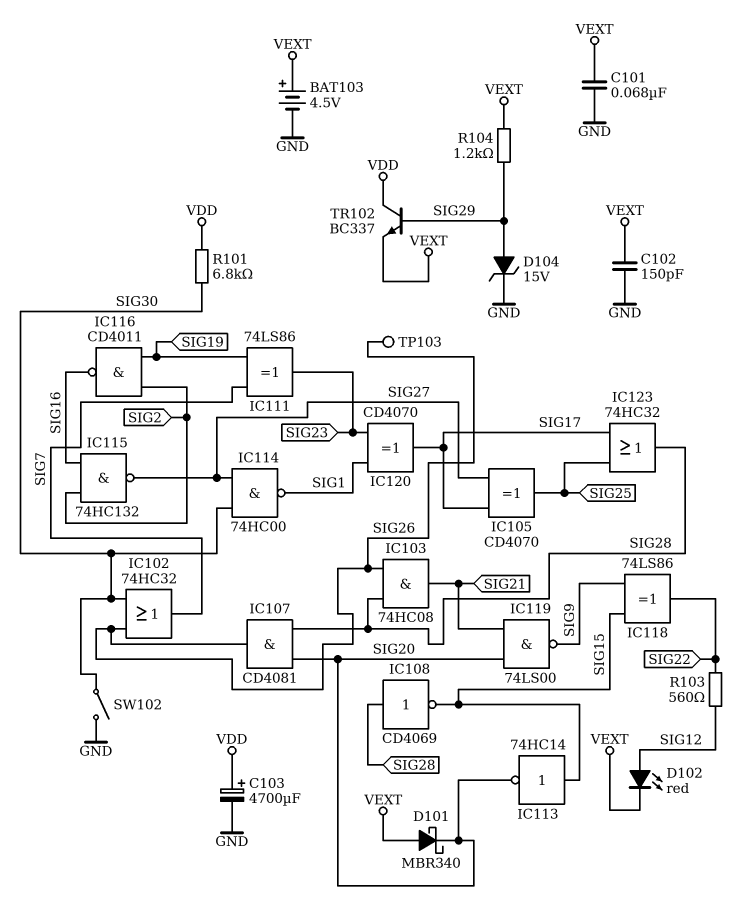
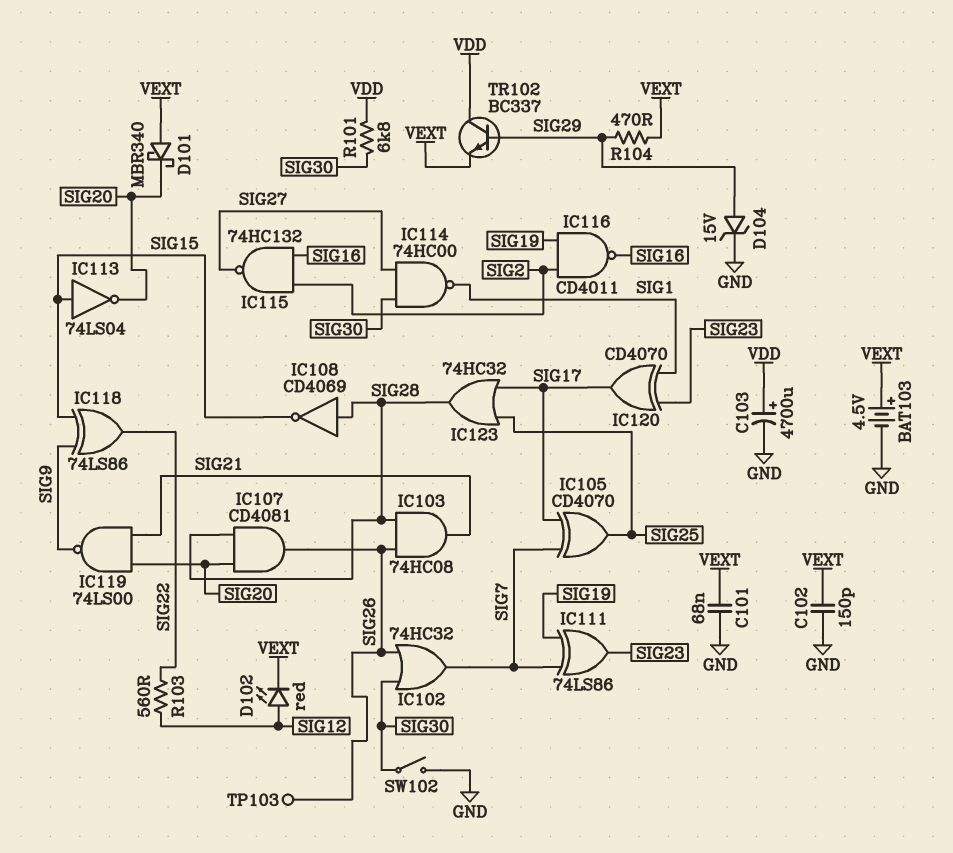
IC105: XOR CD4070 (in SIG17, in SIG27, out SIG25) -> XOR CD4070 (in SIG7, in SIG17, out SIG25)
IC113: NOT 74HC14 (in SIG15, out SIG20) -> NOT 74LS04 (in SIG15, out SIG20)
R104: 1.2k (SIG29, VEXT) -> 470 (SIG29, VEXT)

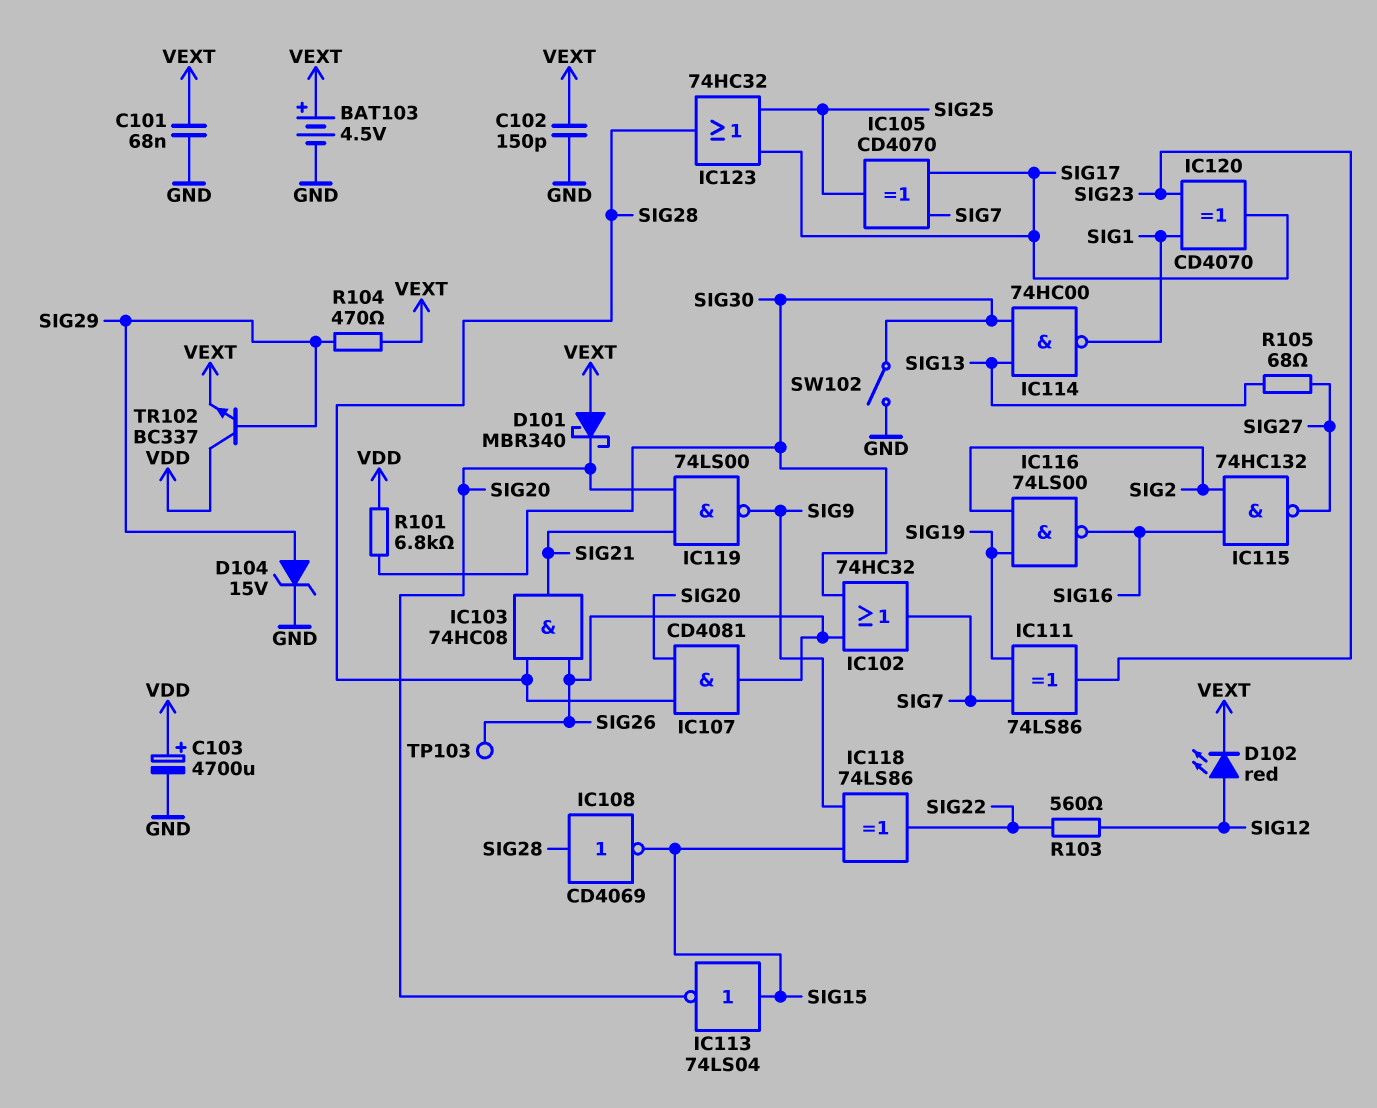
IC114: NAND 74HC00 (in SIG27, in SIG30, out SIG1) -> NAND 74HC00 (in SIG13, in SIG30, out SIG1)
IC116: NAND CD4011 (in SIG2, in SIG19, out SIG16) -> NAND 74LS00 (in SIG2, in SIG19, out SIG16)
R105: none -> 68 (SIG13, SIG27)

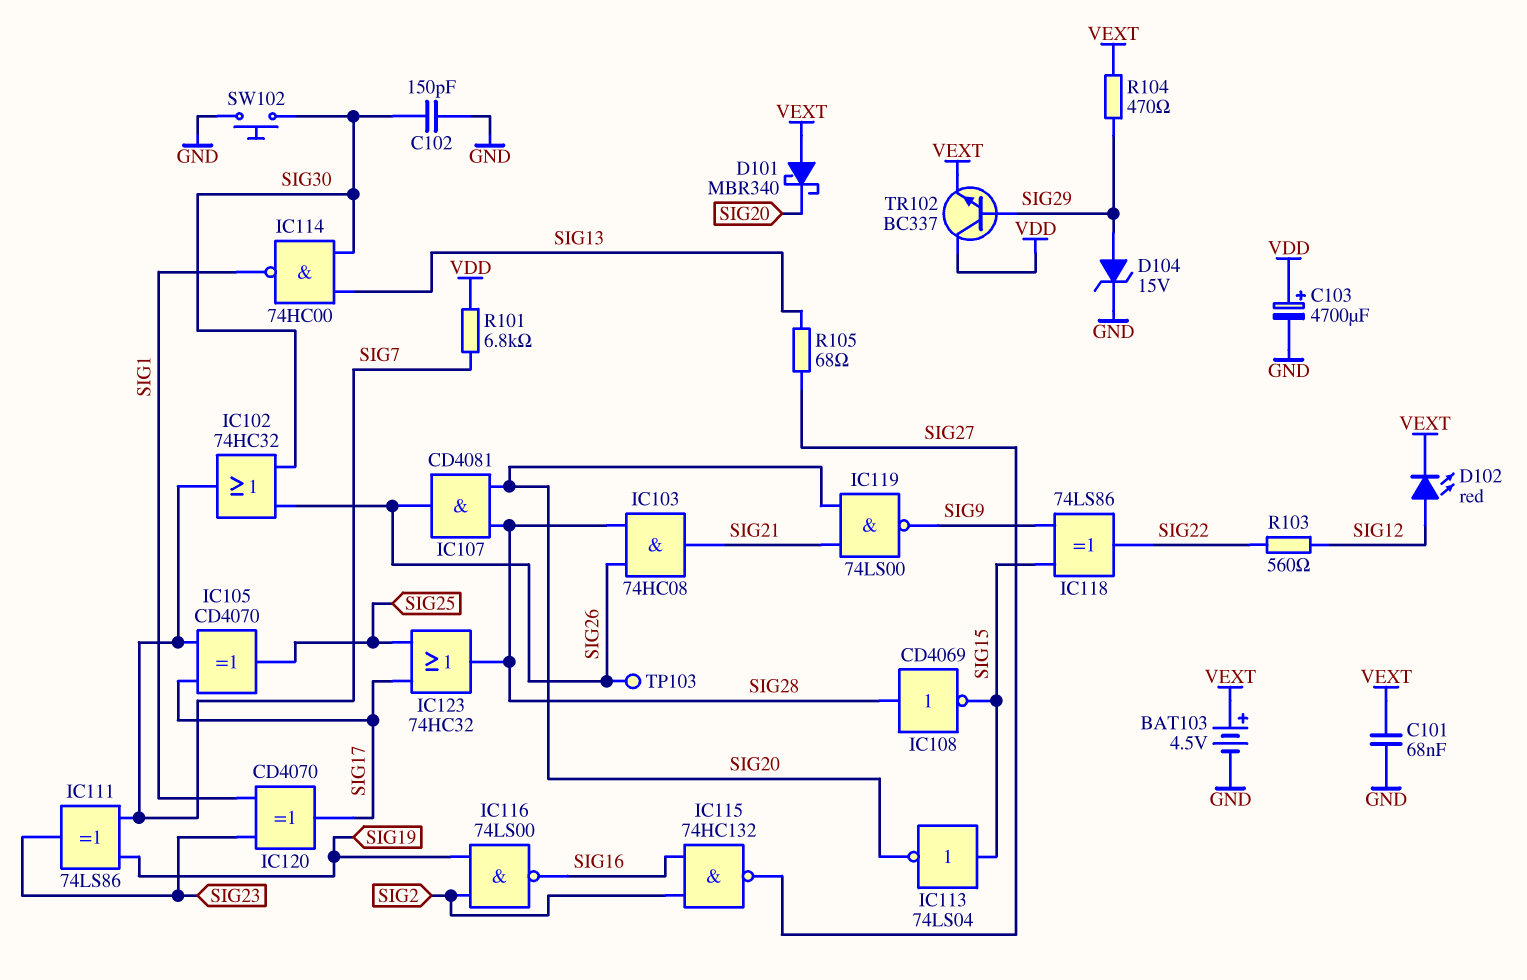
C102: 150pF (GND, VEXT) -> 150pF (GND, SIG30)
R101: 6.8k (SIG30, VDD) -> 6.8k (SIG7, VDD)
SW102: switch (GND, SIG30) -> button (GND, SIG30)

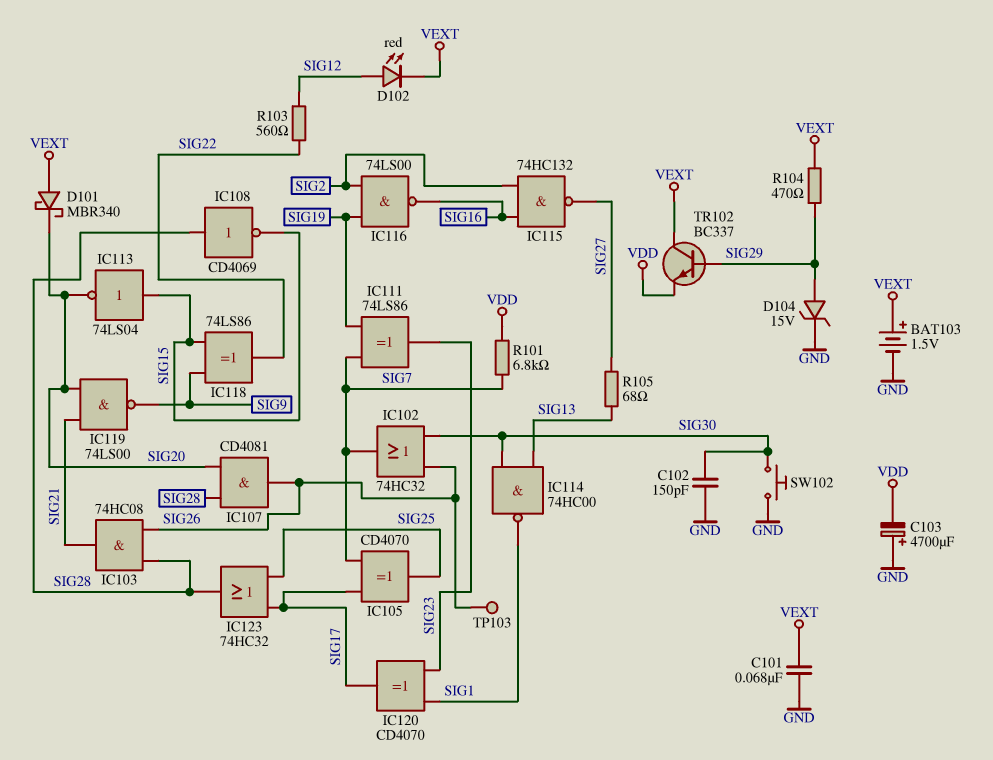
BAT103: 4.5V (plus VEXT, minus GND) -> 1.5V (plus VEXT, minus GND)
C103: 4700uF (plus VDD, minus GND) -> 4700uF (plus GND, minus VDD)
TR102: NPN BC337 (B SIG29, C VDD, E VEXT) -> NPN BC337 (B SIG29, C VEXT, E VDD)

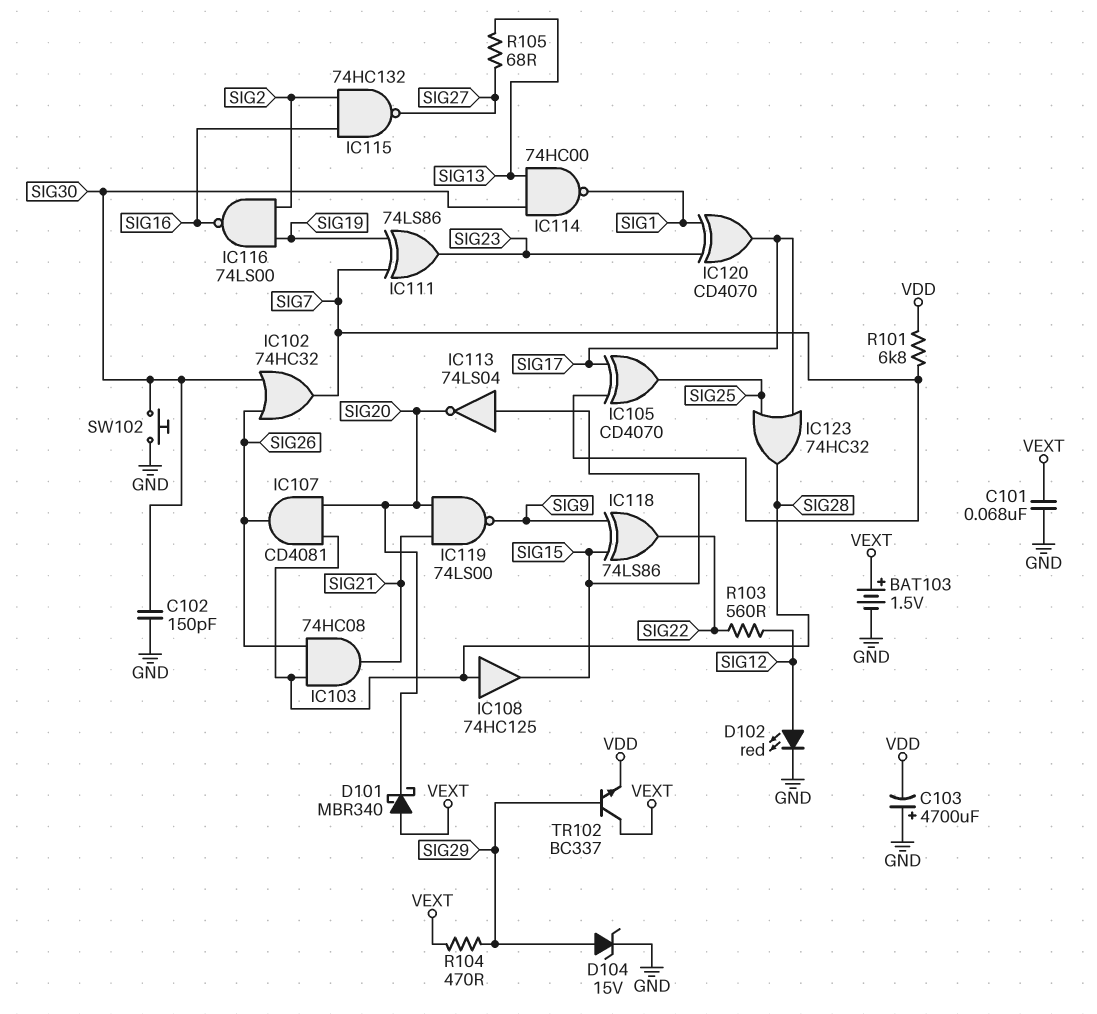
D102: LED red (A SIG12, K VEXT) -> LED red (A SIG12, K GND)
IC108: NOT CD4069 (in SIG28, out SIG15) -> buffer 74HC125 (in SIG28, out SIG15)
TP103: test point (SIG26) -> none

